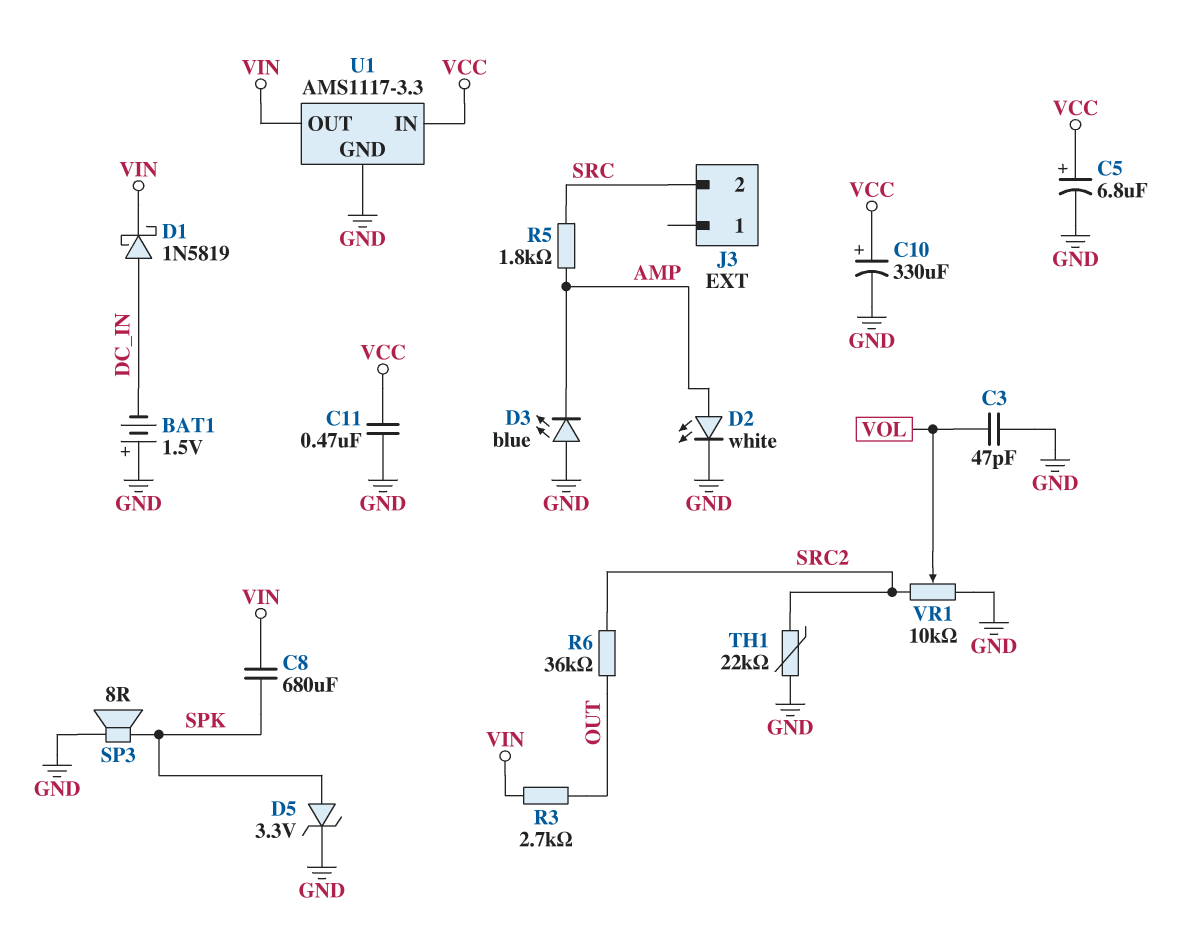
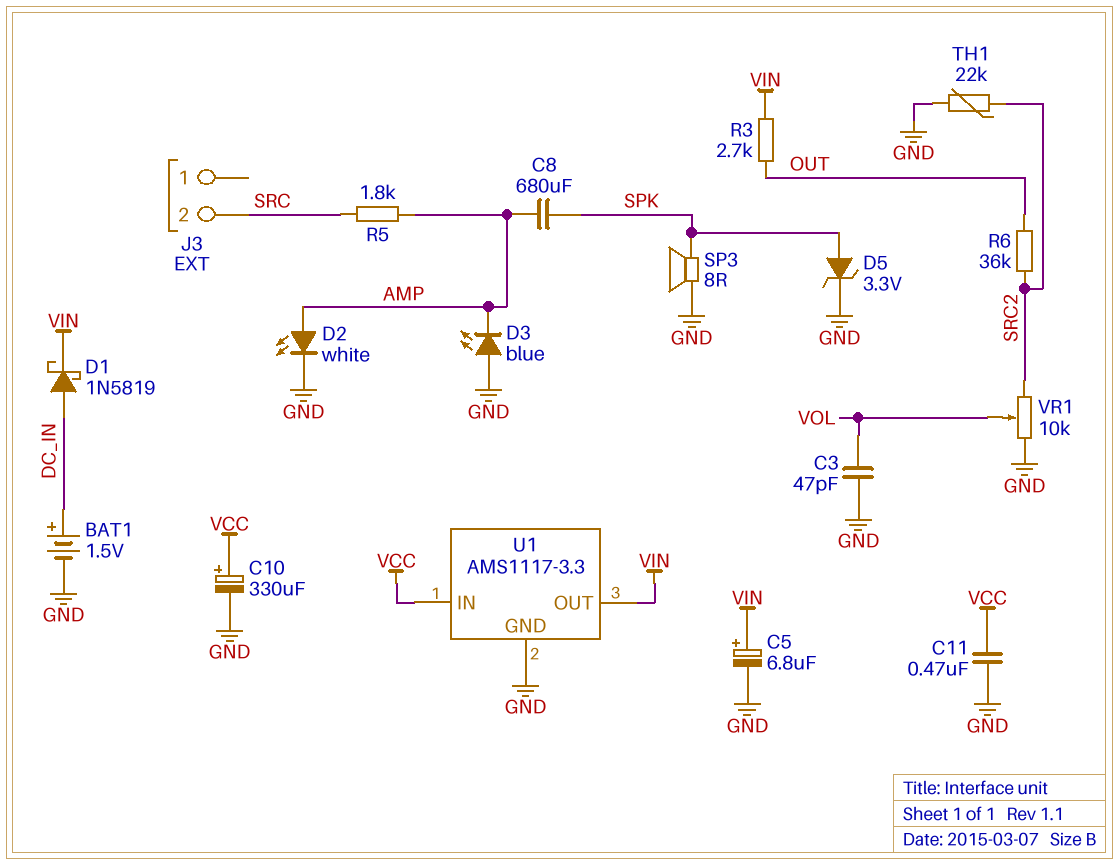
BAT1: 1.5V (plus GND, minus DC_IN) -> 1.5V (plus DC_IN, minus GND)
C5: 6.8uF (plus VCC, minus GND) -> 6.8uF (plus VIN, minus GND)
C8: 680uF (SPK, VIN) -> 680uF (AMP, SPK)

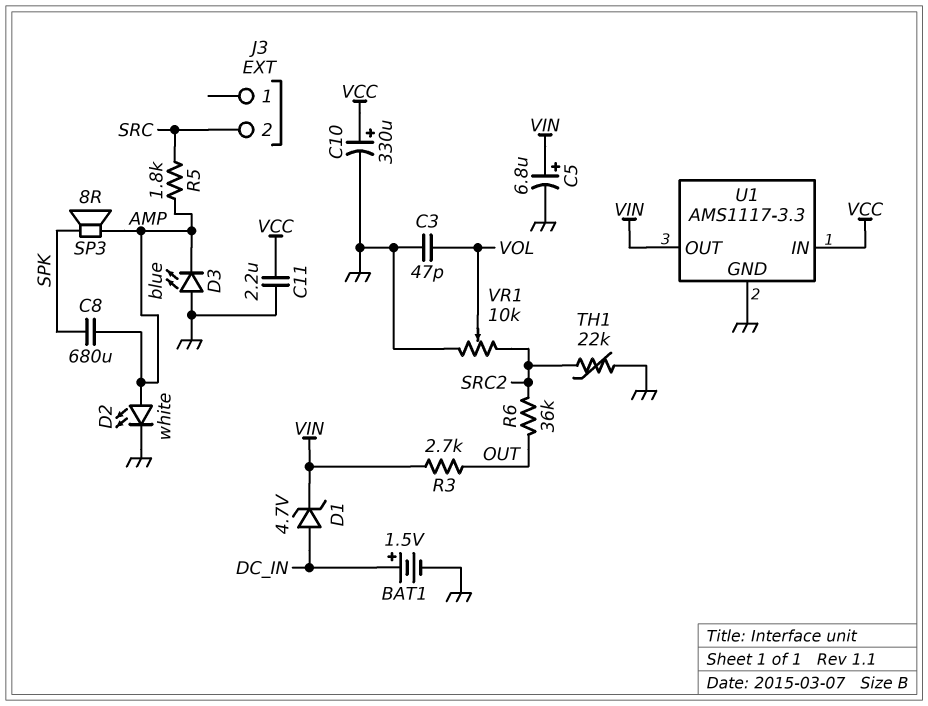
C11: 470nF (GND, VCC) -> 2.2uF (GND, VCC)
D1: schottky 1N5819 (A DC_IN, K VIN) -> zener 4.7V (A DC_IN, K VIN)
D5: zener 3.3V (A SPK, K GND) -> none
SP3: speaker 8R (GND, SPK) -> speaker 8R (AMP, SPK)

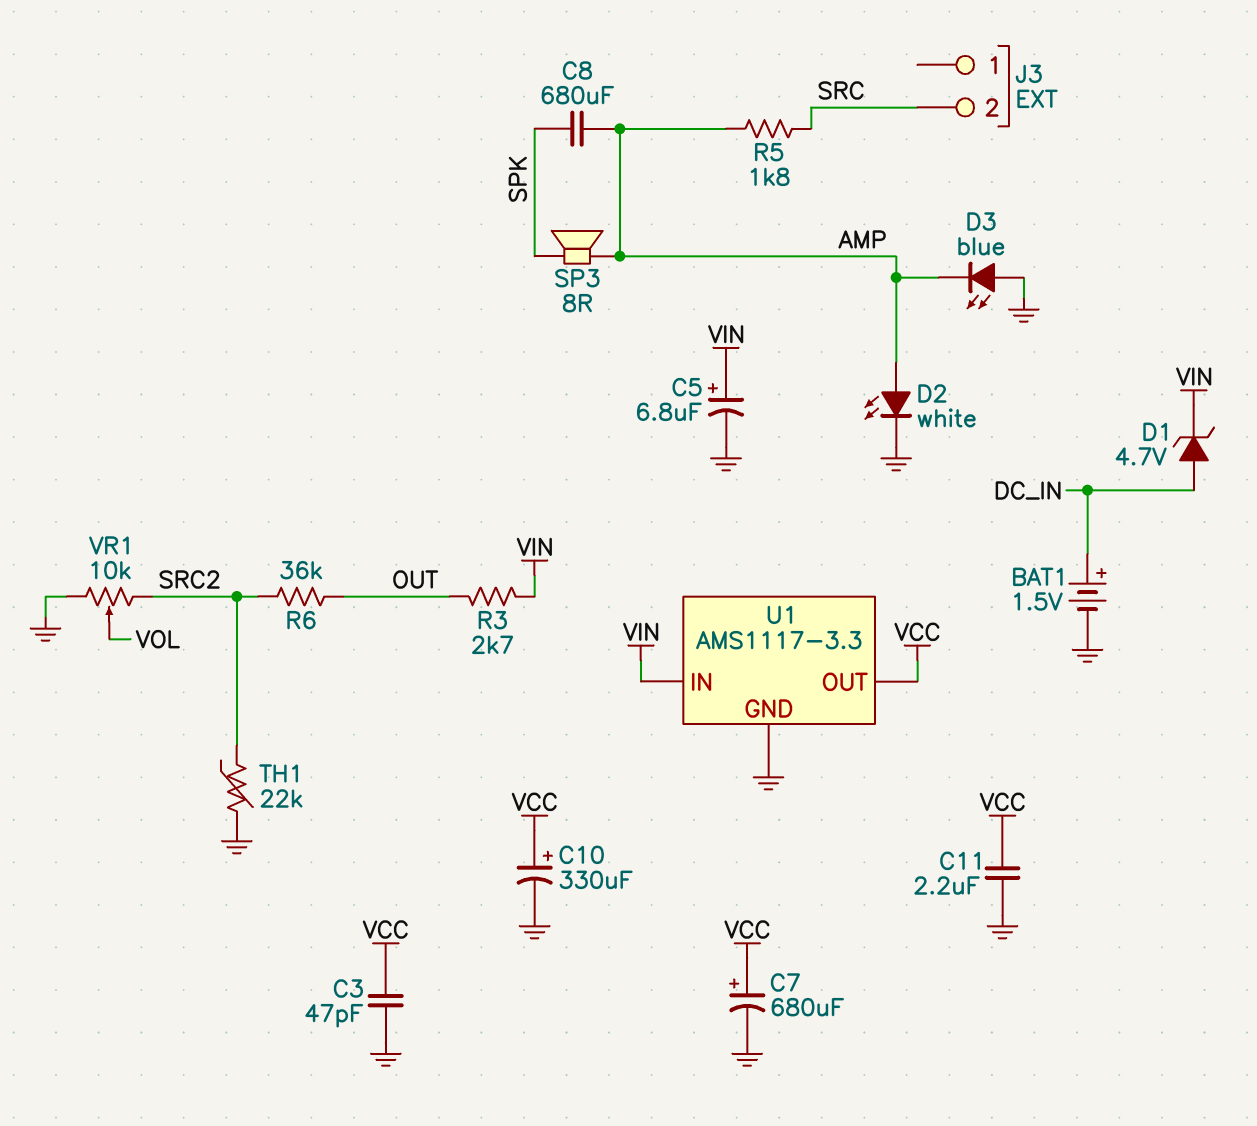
C3: 47pF (GND, VOL) -> 47pF (GND, VCC)
C7: none -> 680uF (plus VCC, minus GND)
U1 pin IN: VCC -> VIN
U1 pin OUT: VIN -> VCC

